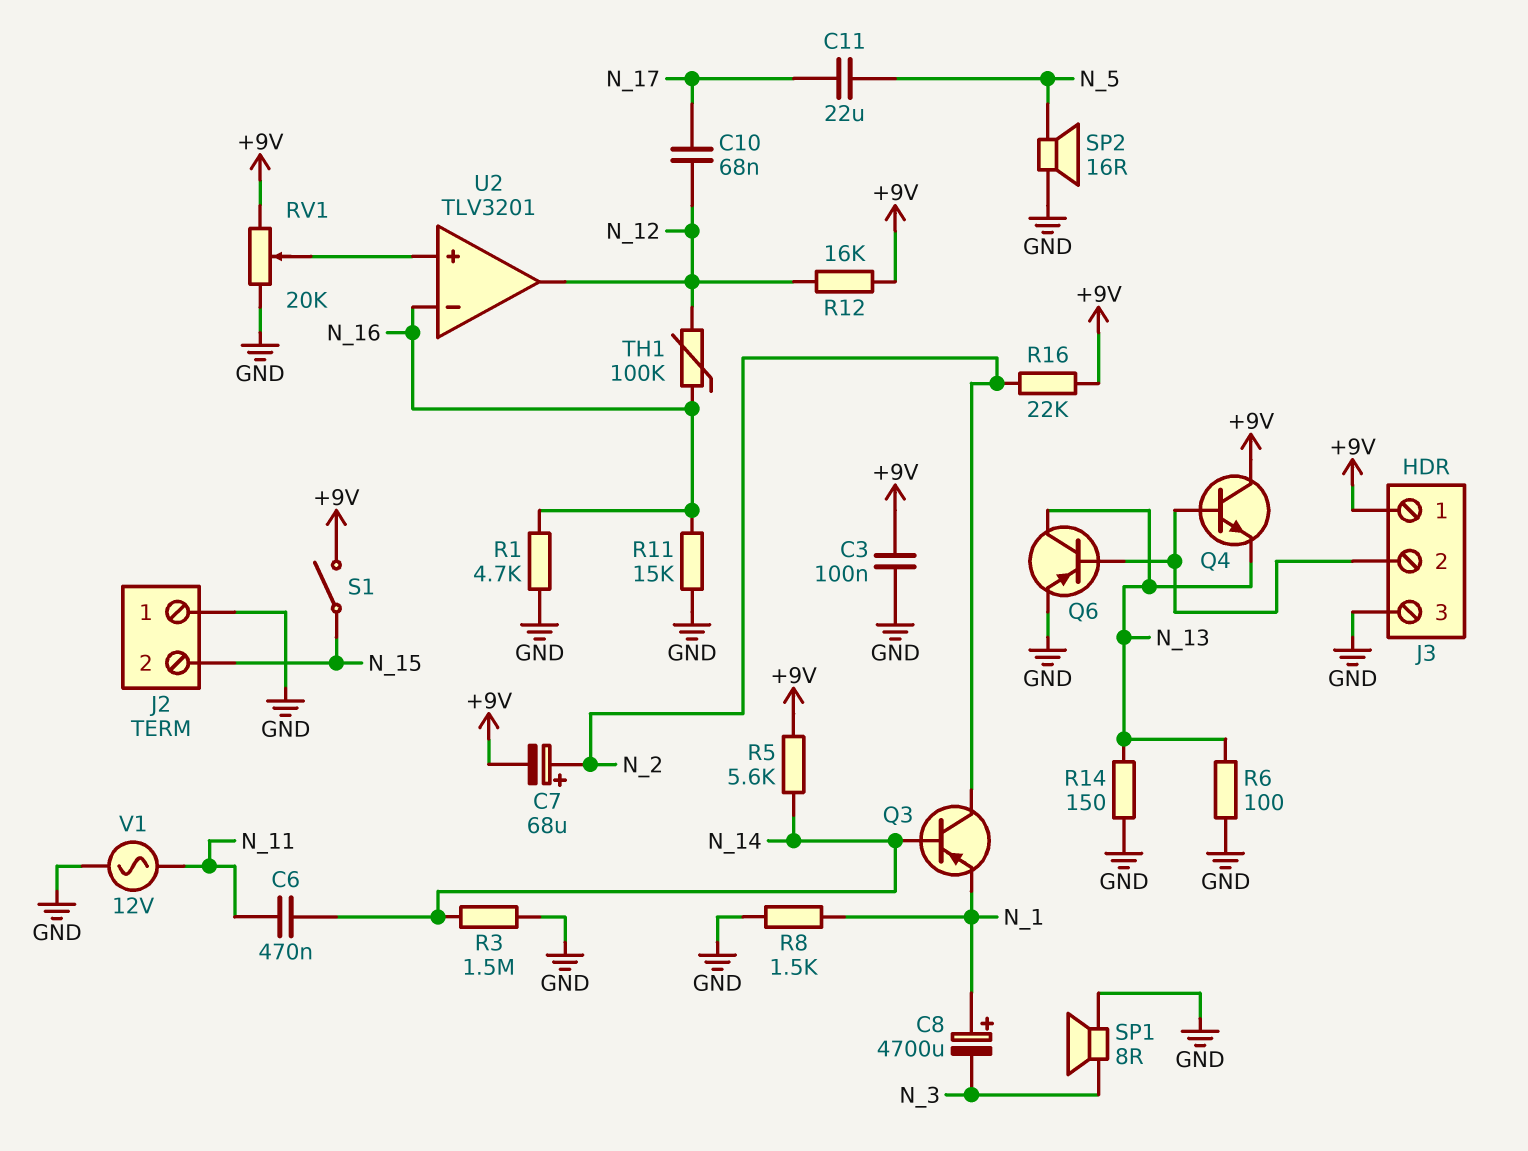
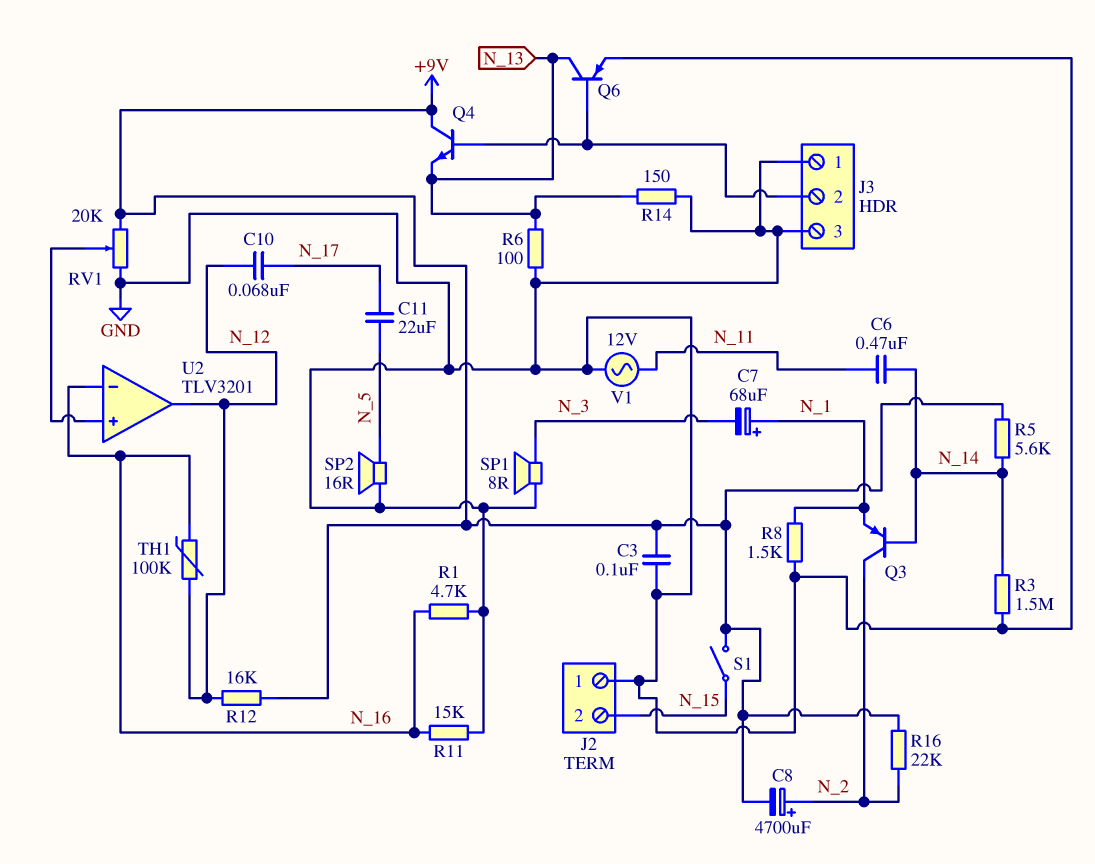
C7: 68uF (plus N_2, minus +9V) -> 68uF (plus N_1, minus N_3)
C8: 4700uF (plus N_1, minus N_3) -> 4700uF (plus N_2, minus +9V)
J3 pin 1: +9V -> GND

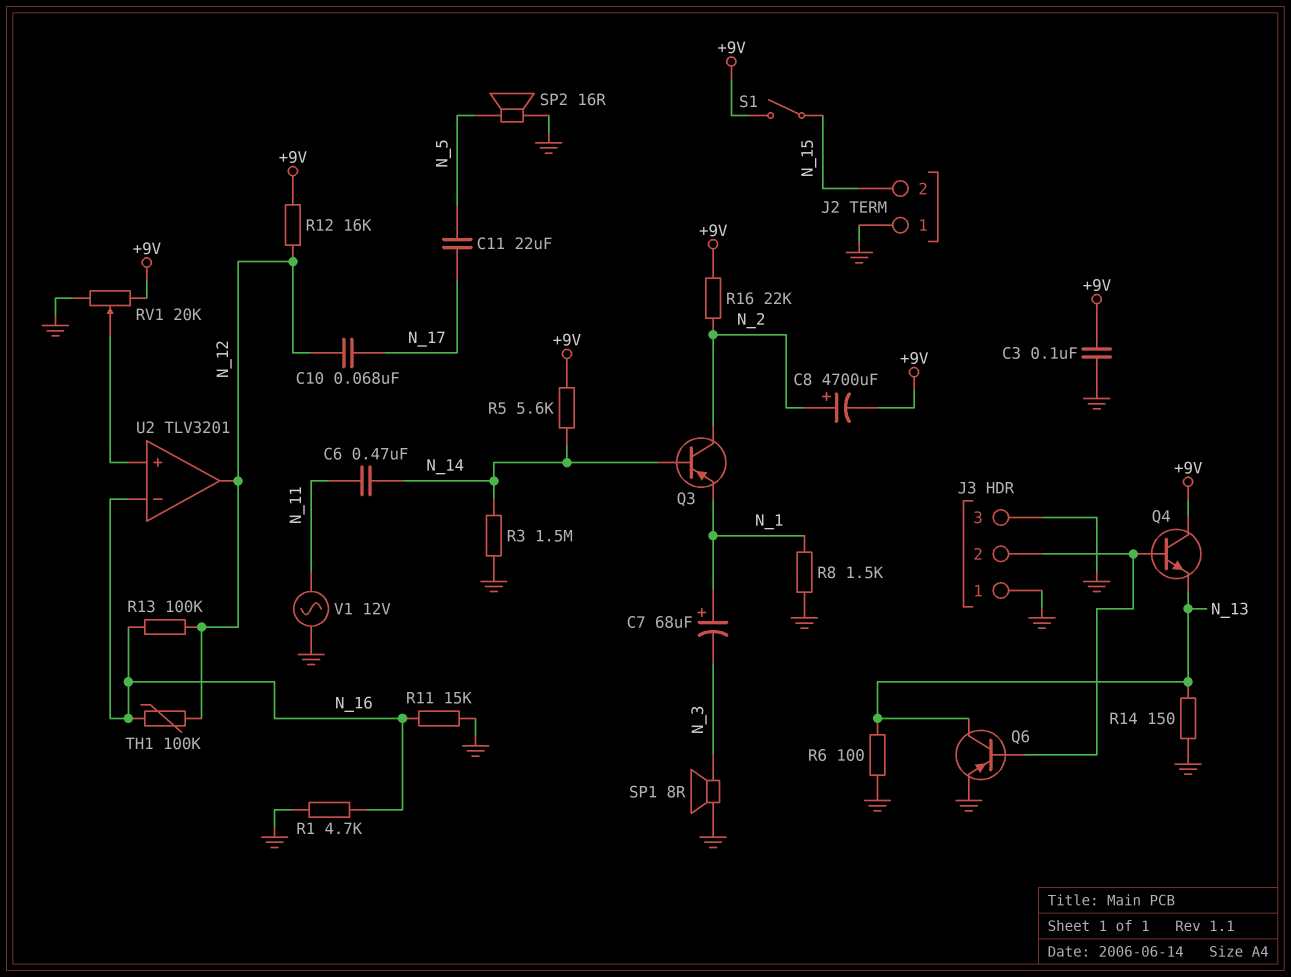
R13: none -> 100k (N_12, N_16)

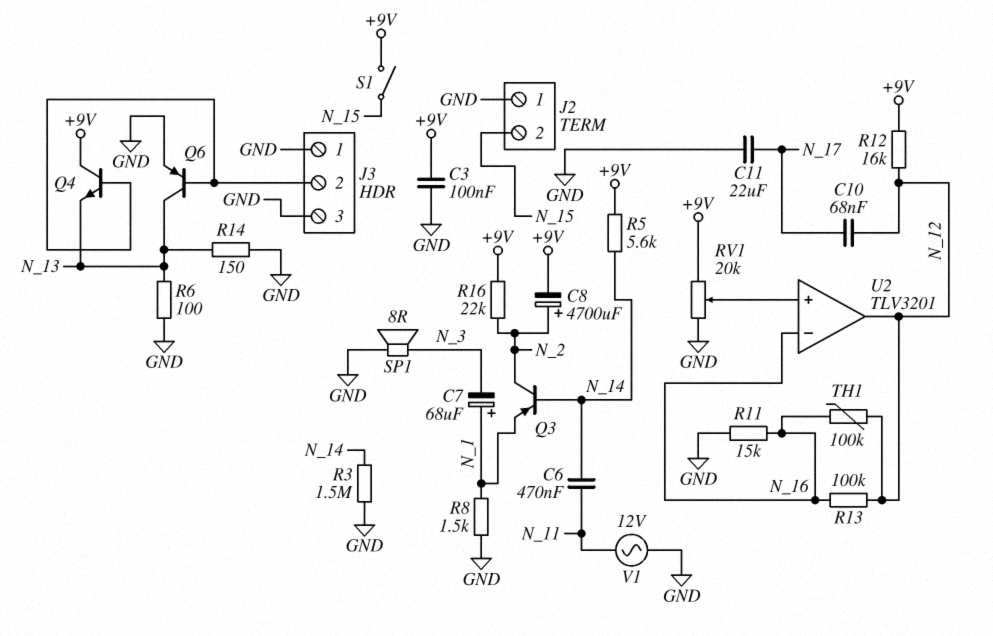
C11: 22uF (N_5, N_17) -> 22uF (GND, N_17)
R1: 4.7k (GND, N_16) -> none
SP2: speaker 16R (GND, N_5) -> none

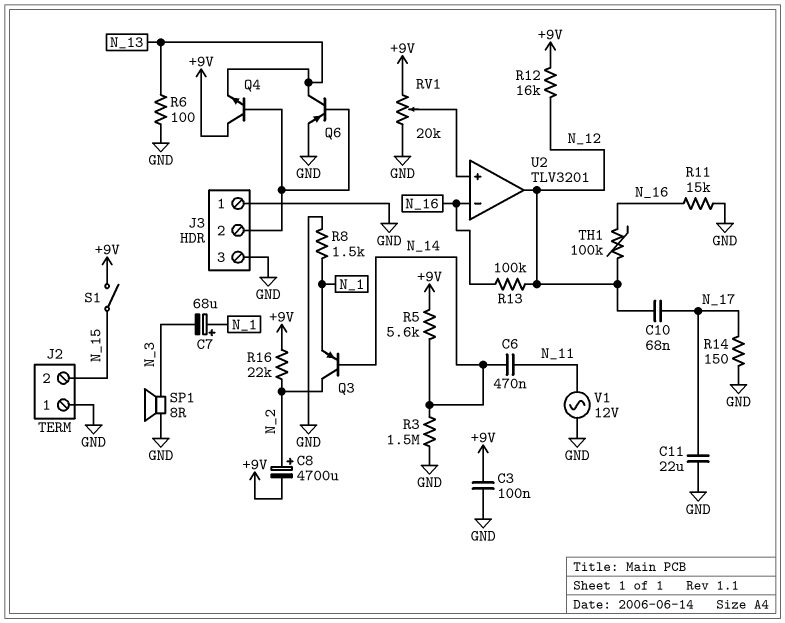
R14: 150 (GND, N_13) -> 150 (GND, N_17)

